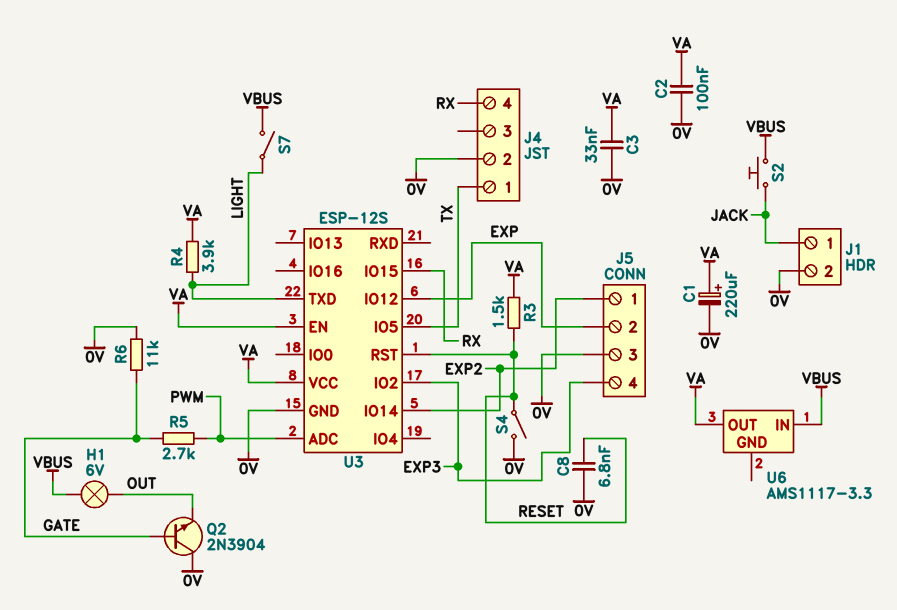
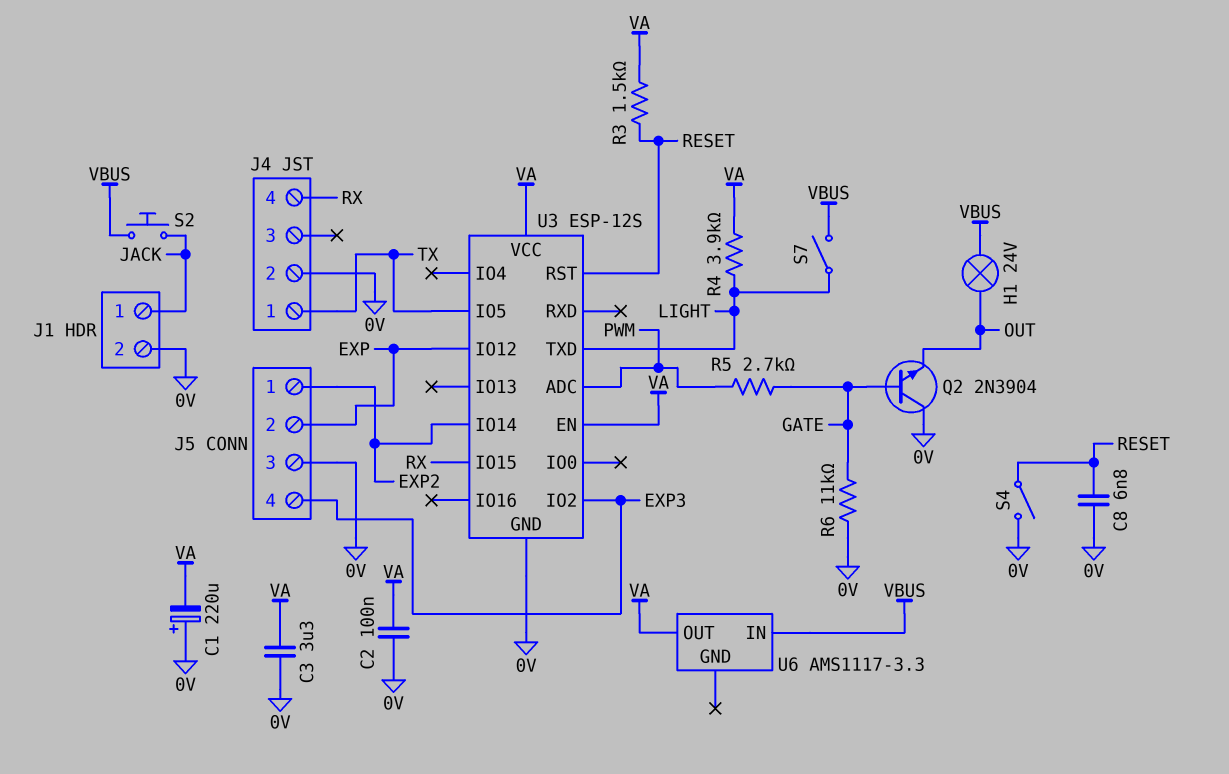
C1: 220uF (plus VA, minus 0V) -> 220uF (plus 0V, minus VA)
C3: 33nF (0V, VA) -> 3.3uF (0V, VA)
H1: lamp 6V (OUT, VBUS) -> lamp 24V (OUT, VBUS)

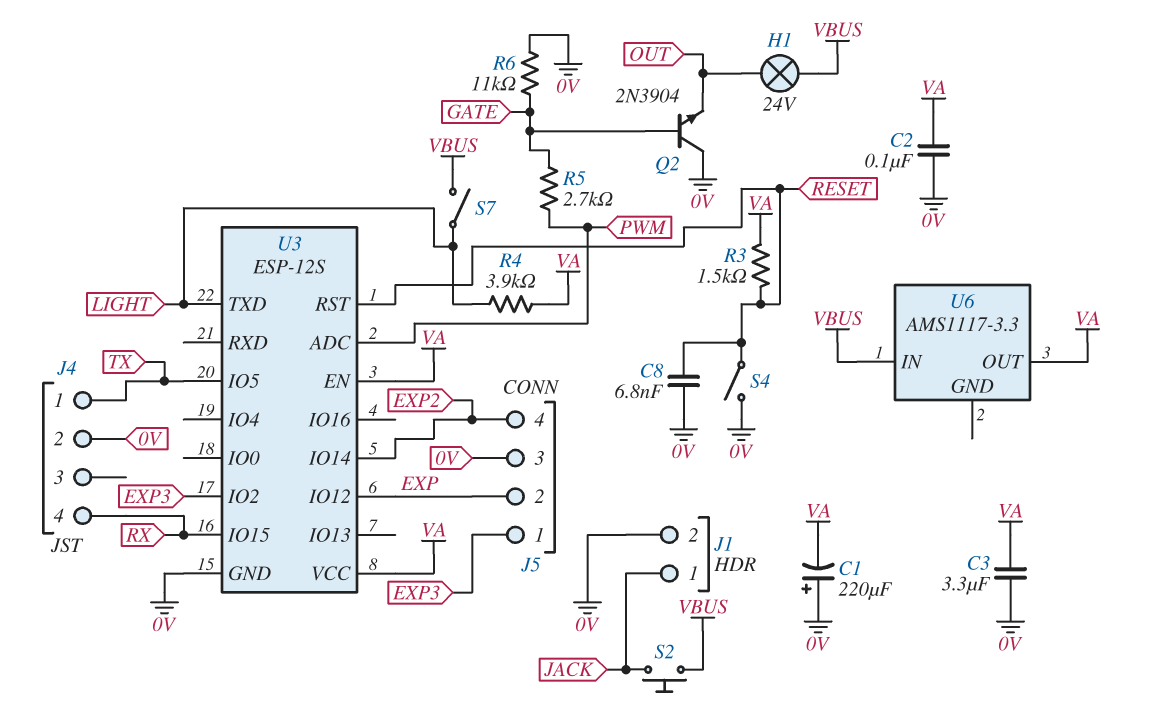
J5 pin 1: EXP2 -> EXP3
J5 pin 4: EXP3 -> EXP2

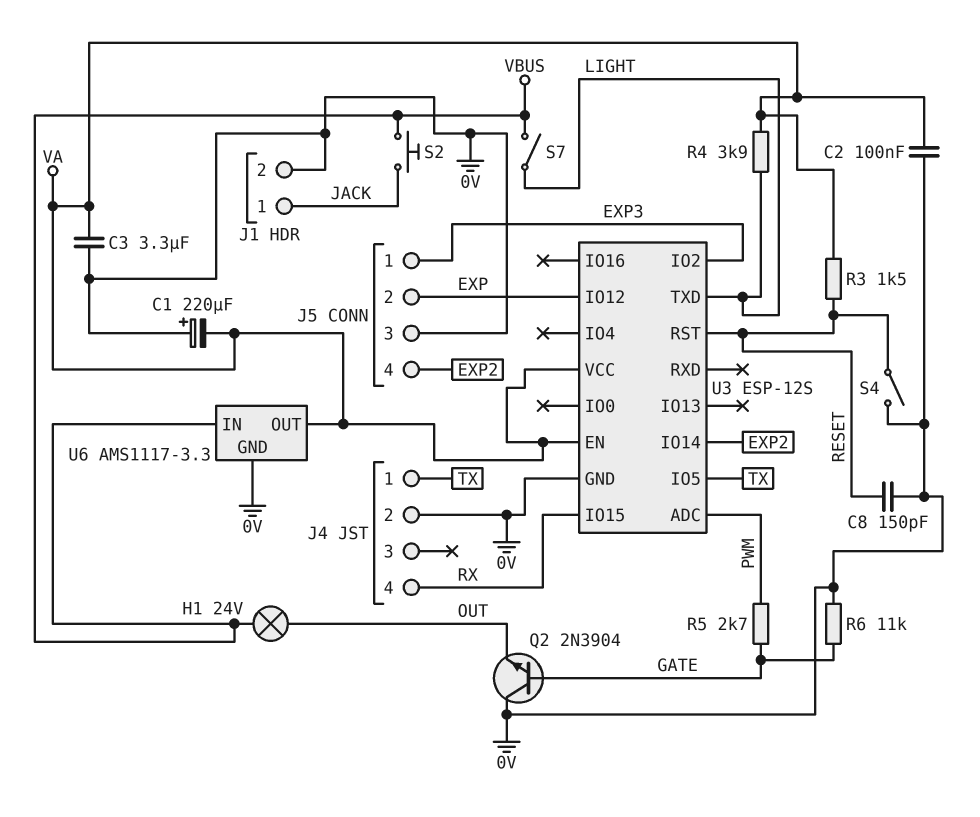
C8: 6.8nF (0V, RESET) -> 150pF (0V, RESET)
U6 pin GND: none -> 0V

